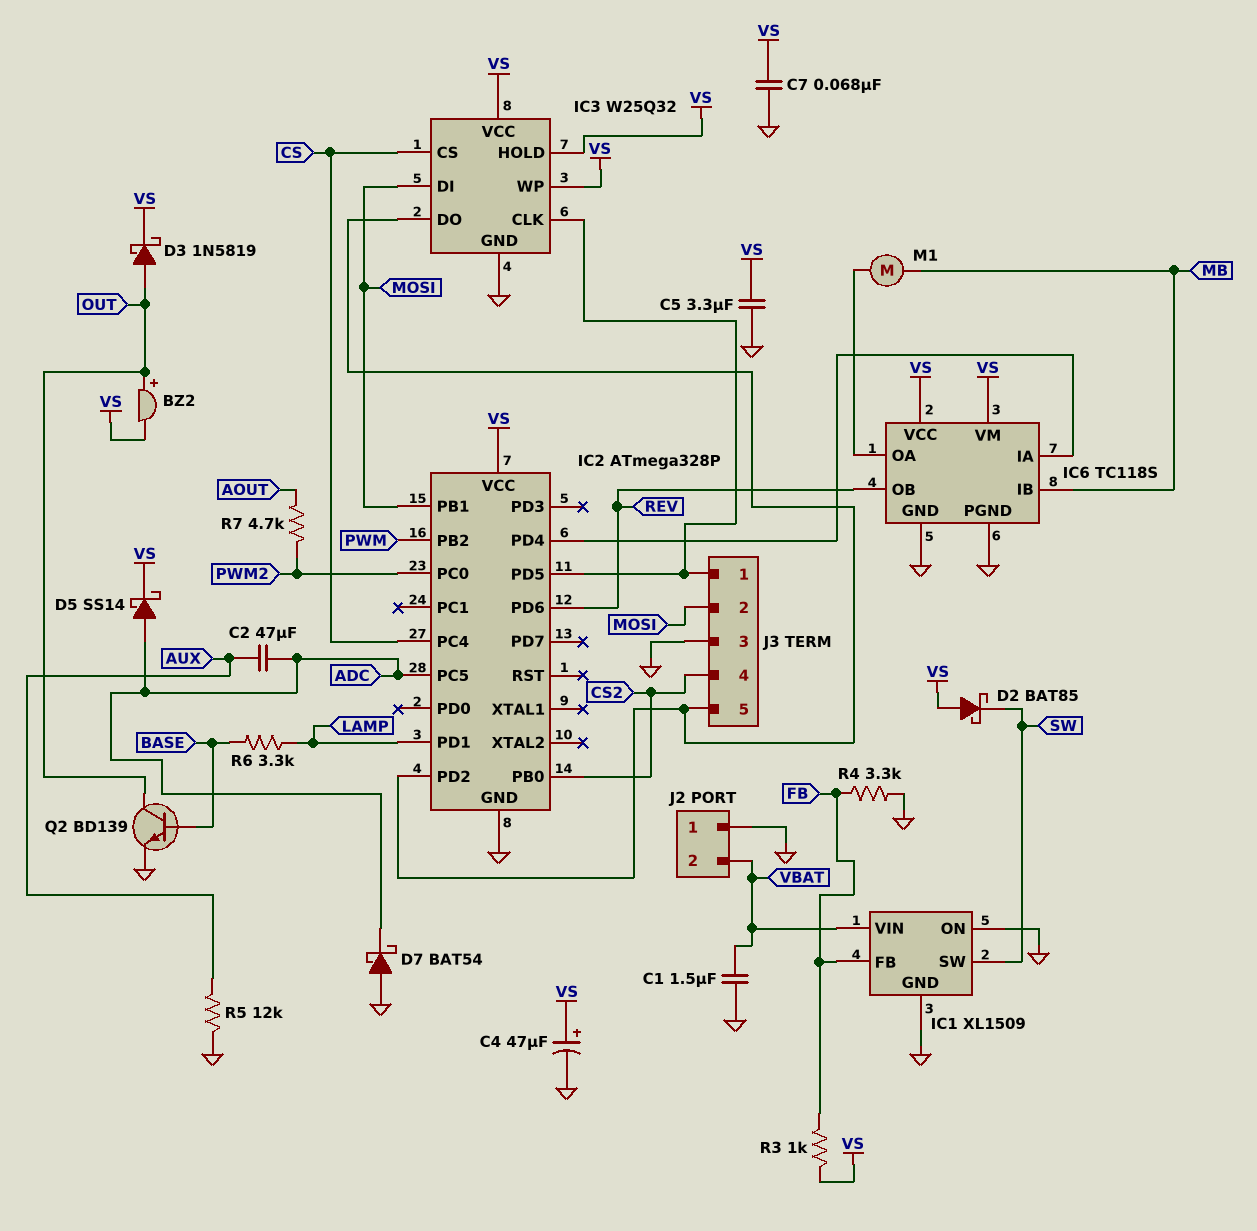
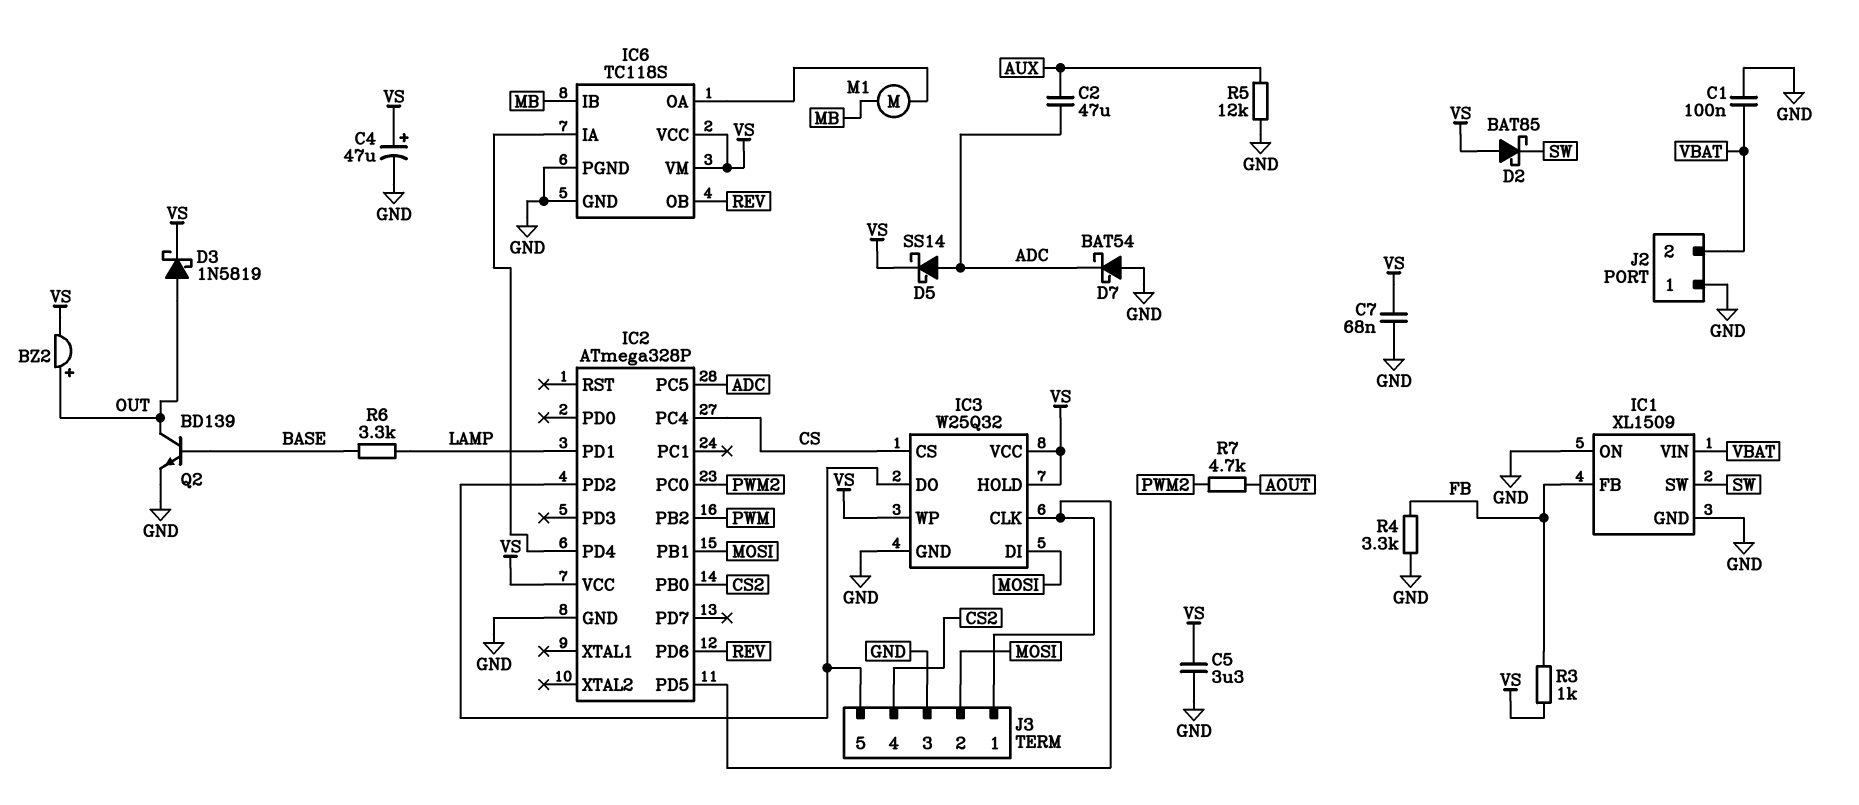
C1: 1.5uF (GND, VBAT) -> 100nF (GND, VBAT)

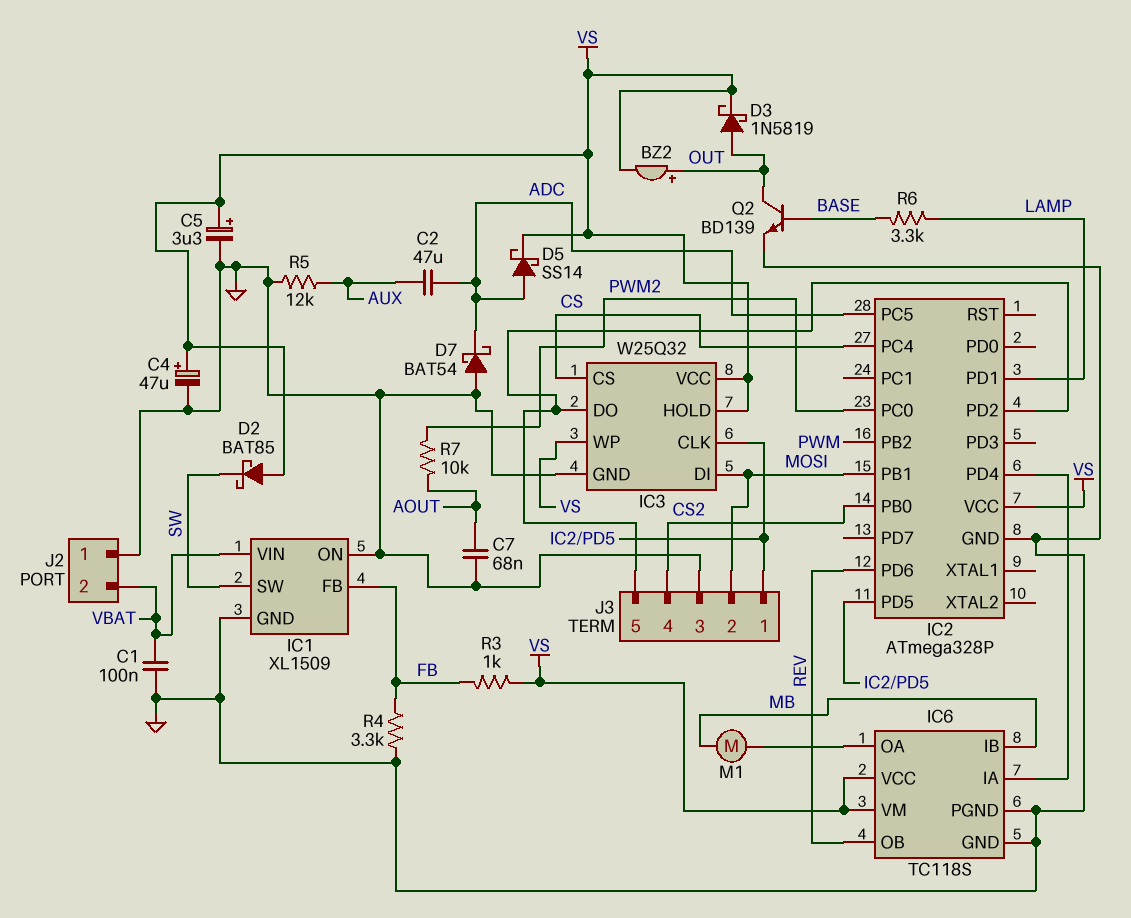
C5: 3.3uF (GND, VS) -> 3.3uF (plus VS, minus GND)
C7: 68nF (GND, VS) -> 68nF (AOUT, GND)
R7: 4.7k (AOUT, PWM2) -> 10k (AOUT, PWM2)

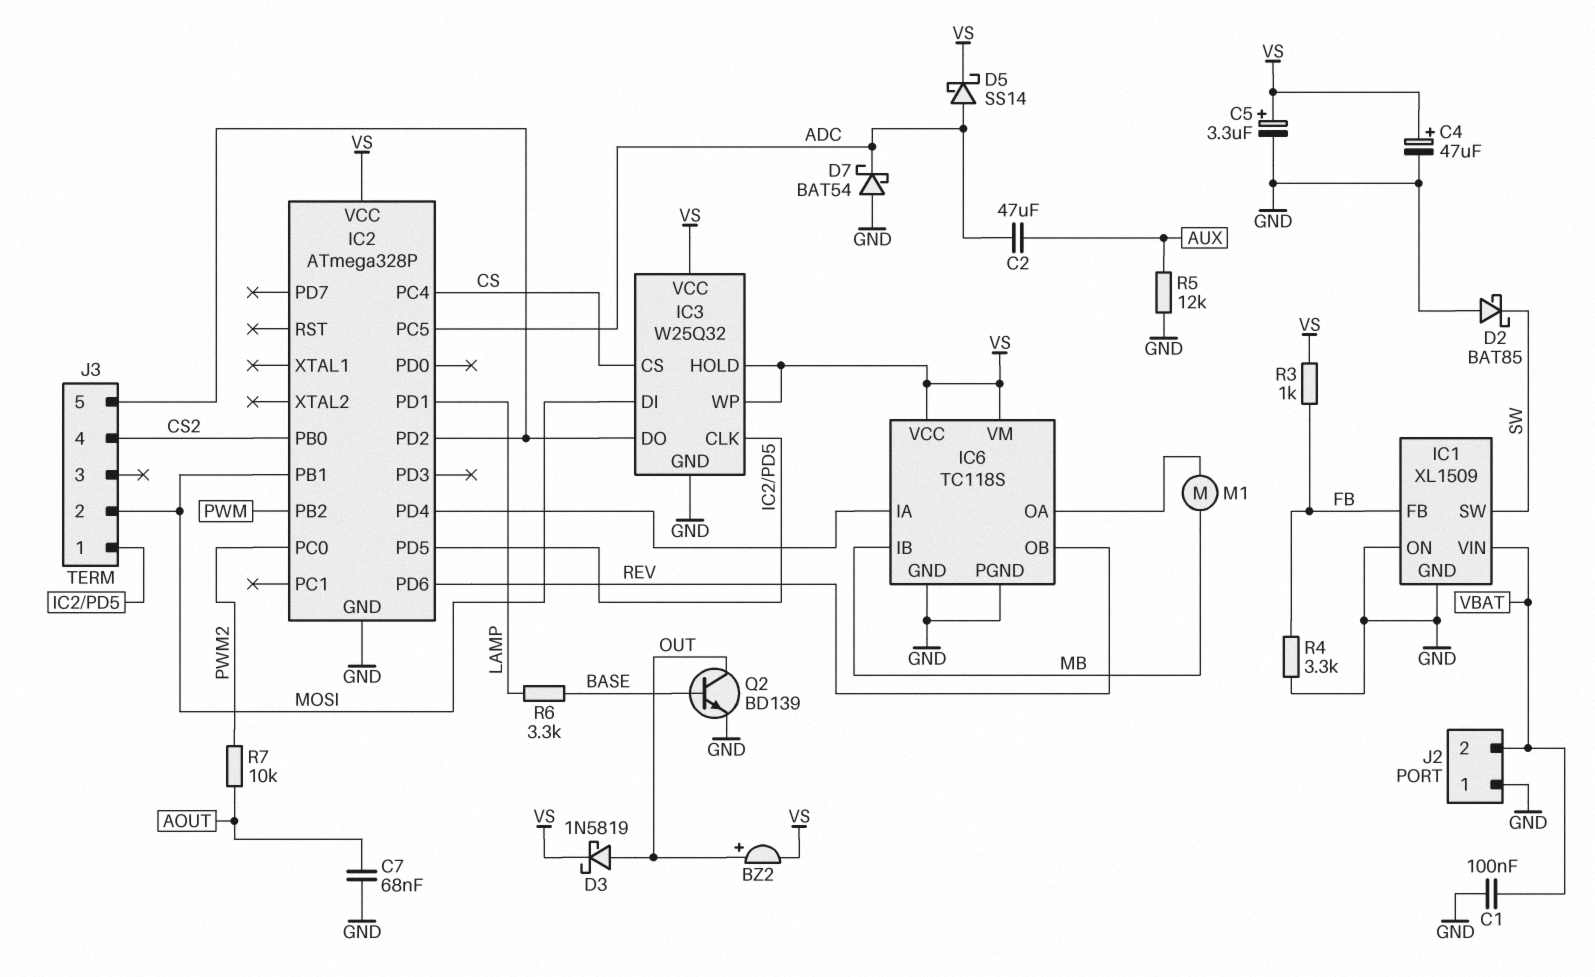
D2: schottky BAT85 (A VS, K SW) -> schottky BAT85 (A GND, K SW)
J3 pin 3: GND -> none

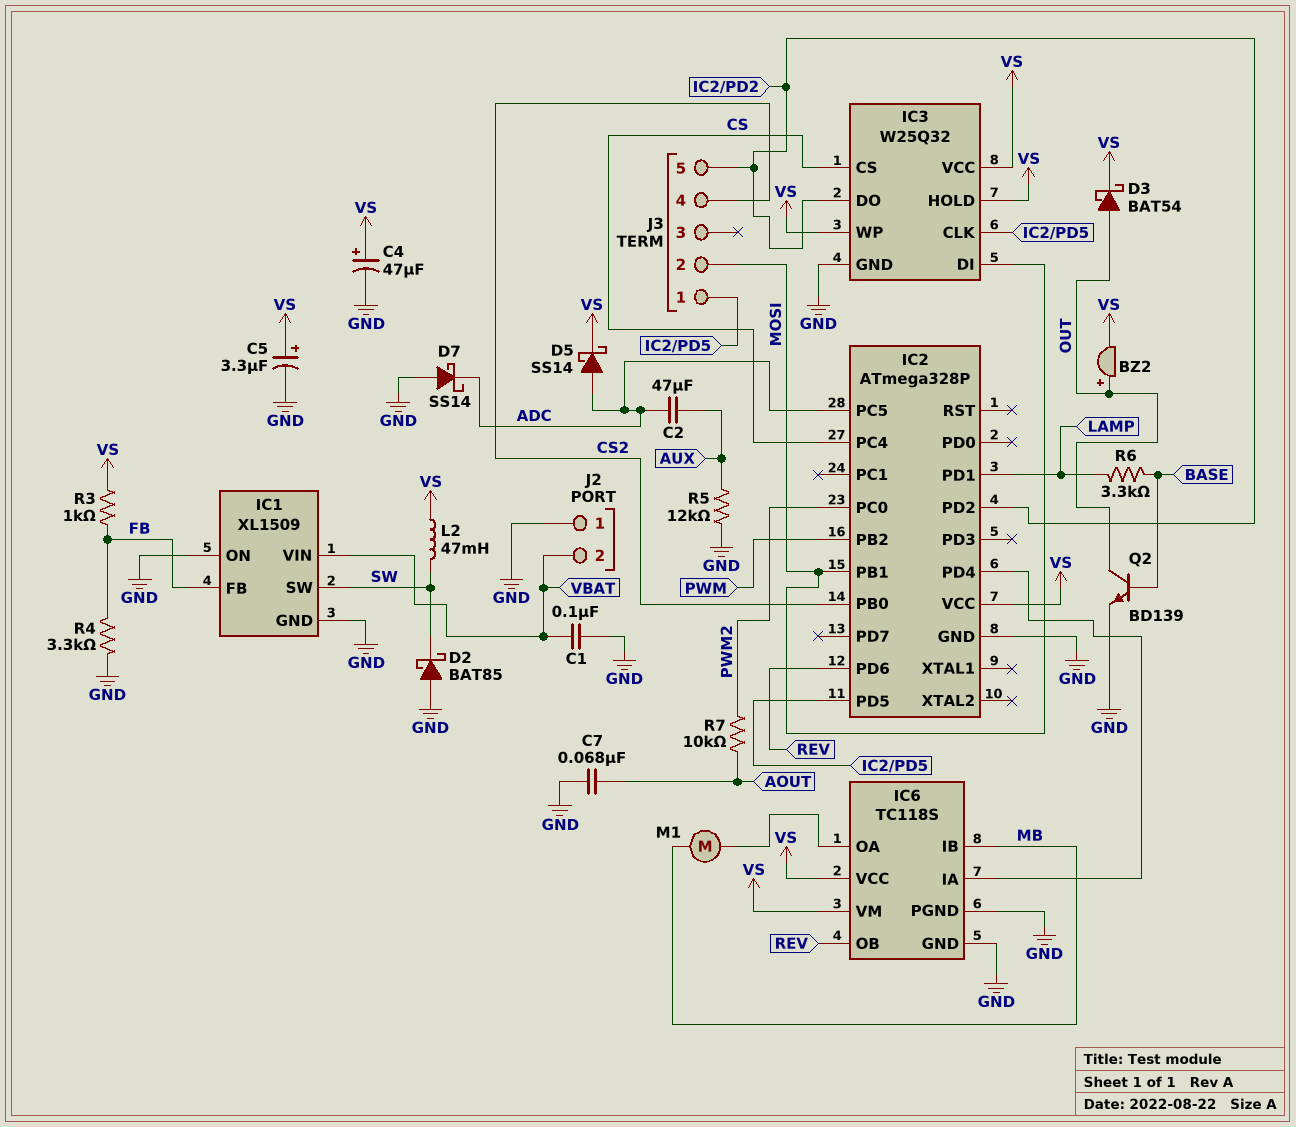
D3: schottky 1N5819 (A OUT, K VS) -> schottky BAT54 (A OUT, K VS)
D7: schottky BAT54 (A GND, K ADC) -> schottky SS14 (A GND, K ADC)
L2: none -> 47mH (SW, VS)

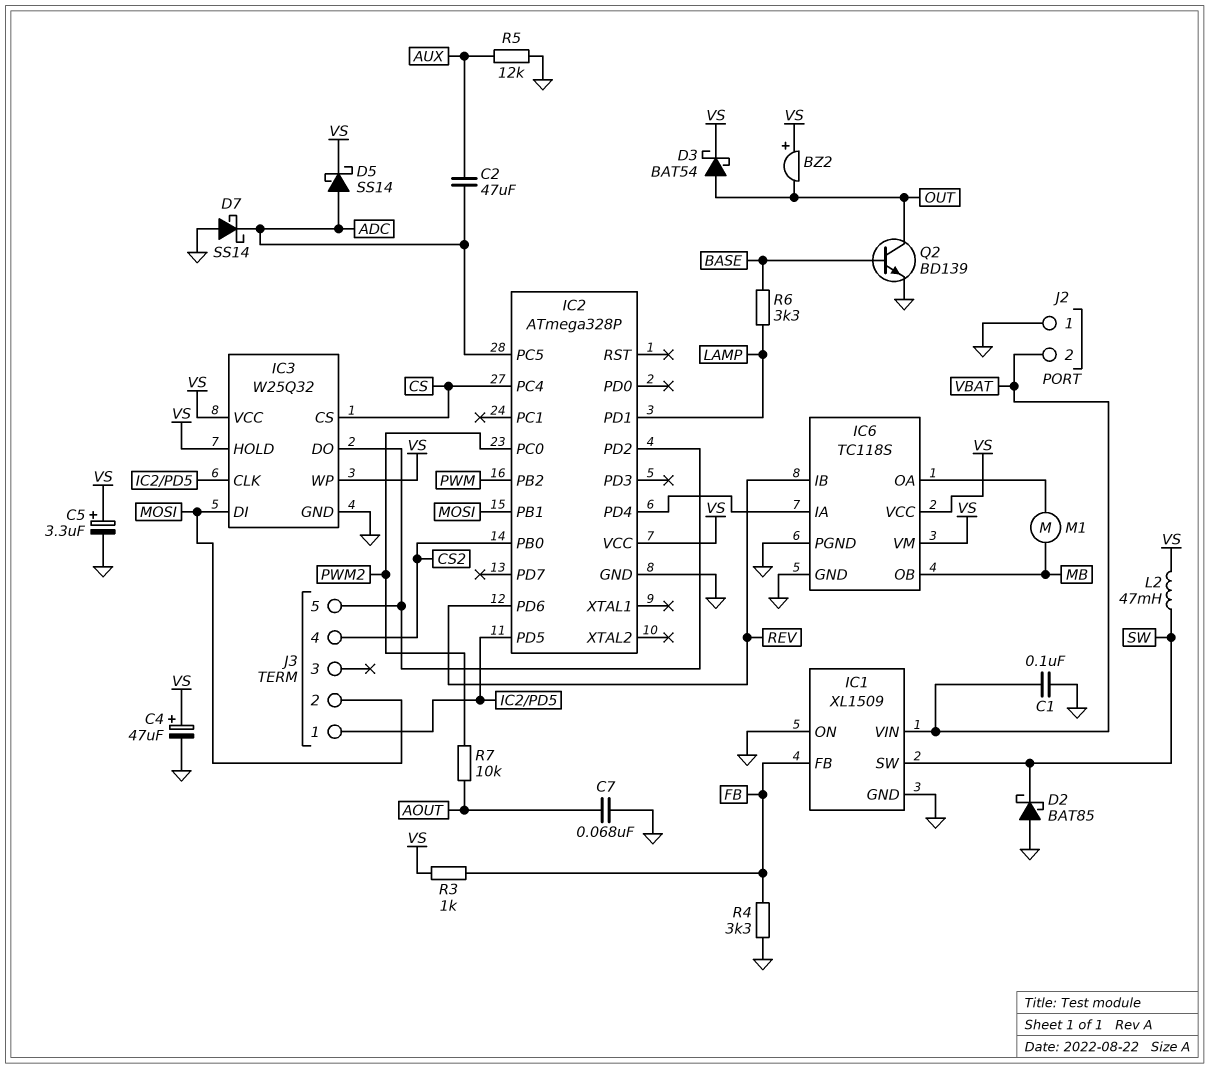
BZ2: buzzer (plus OUT, minus VS) -> buzzer (plus VS, minus OUT)
IC6 pin IB: MB -> REV
IC6 pin OB: REV -> MB

